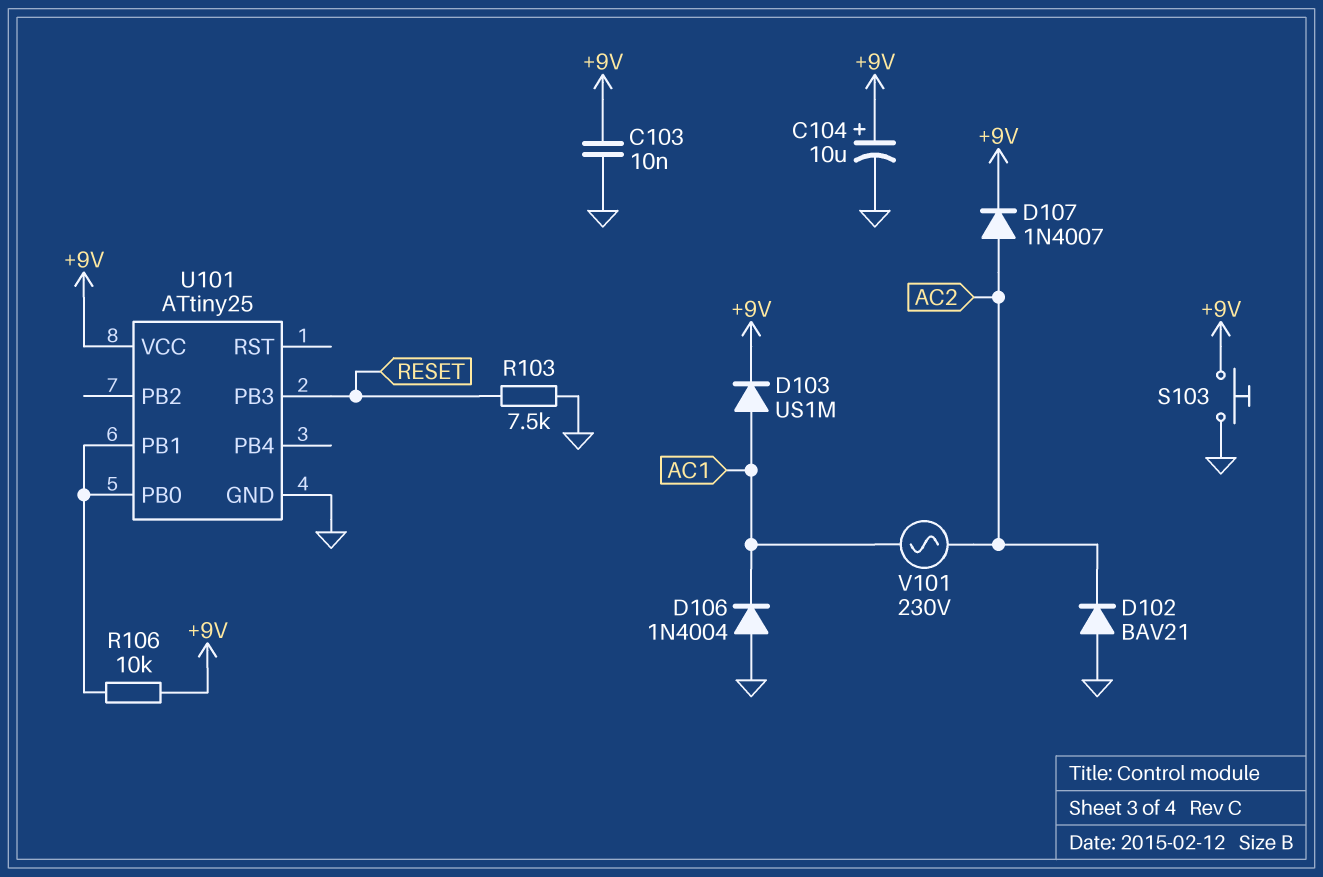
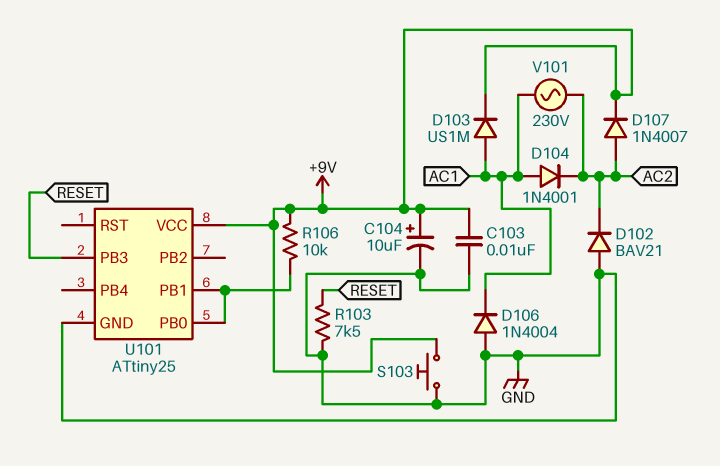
D104: none -> diode 1N4001 (A AC1, K AC2)

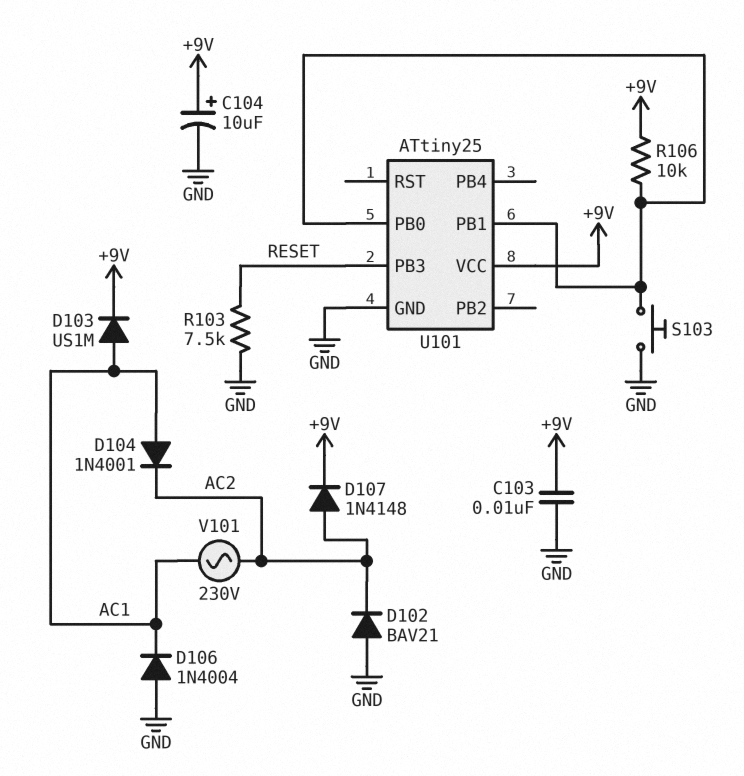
D107: diode 1N4007 (A AC2, K +9V) -> diode 1N4148 (A AC2, K +9V)
S103: button (+9V, GND) -> button (GND, U101/PB0)

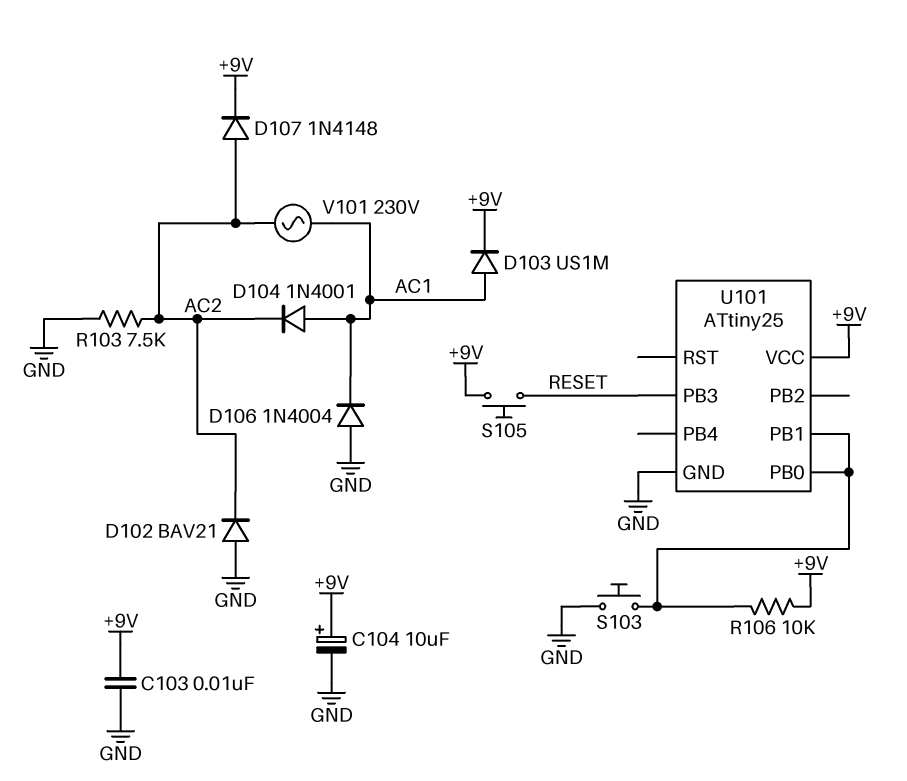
R103: 7.5k (GND, RESET) -> 7.5k (AC2, GND)
S105: none -> button (+9V, RESET)

